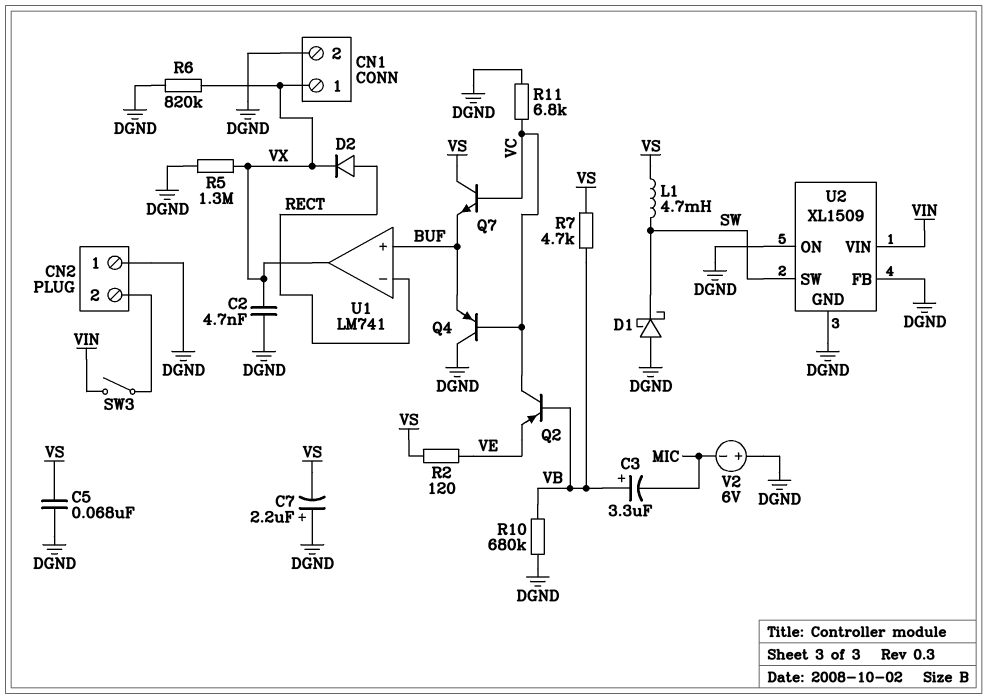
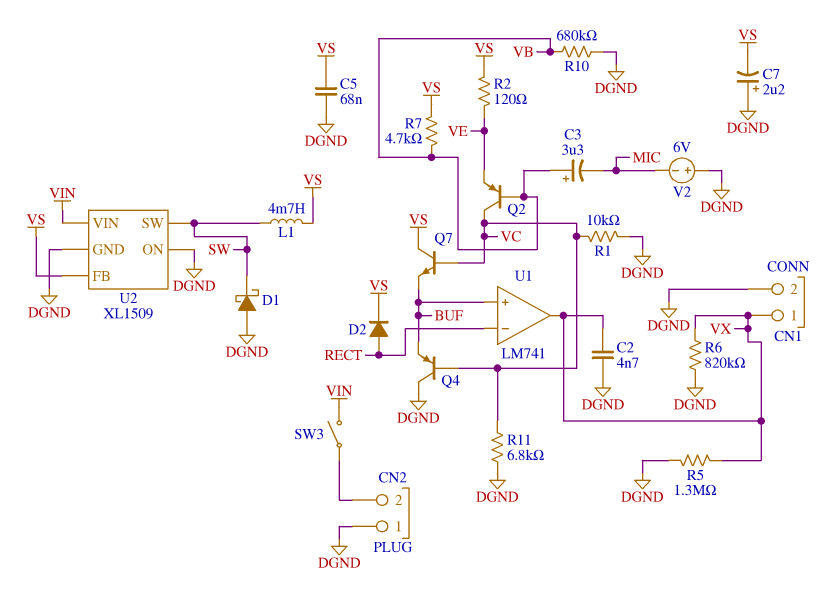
D2: diode (A RECT, K VX) -> diode (A RECT, K VS)
R1: none -> 10k (DGND, VC)
U2 pin FB: DGND -> VS

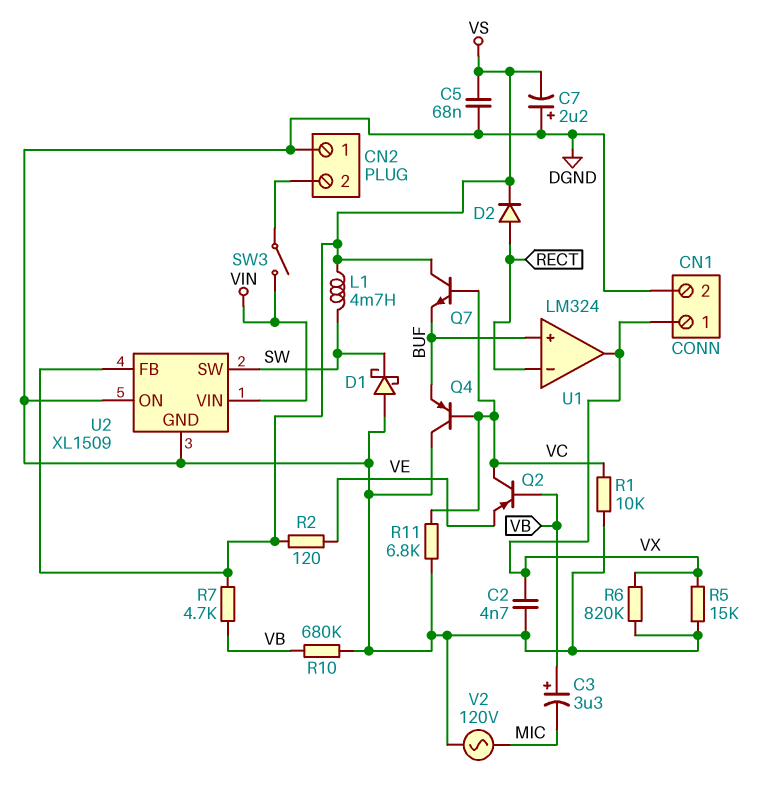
R5: 1.3M (DGND, VX) -> 15k (DGND, VX)
U1: LM741 -> LM324
V2: 6V (plus DGND, minus MIC) -> AC 120V (DGND, MIC)

